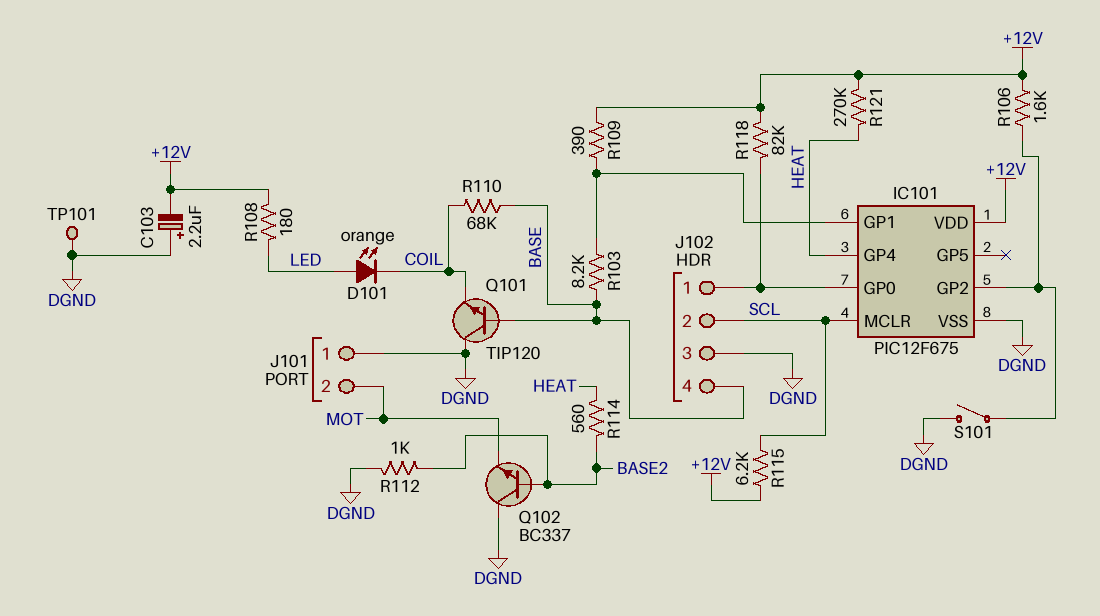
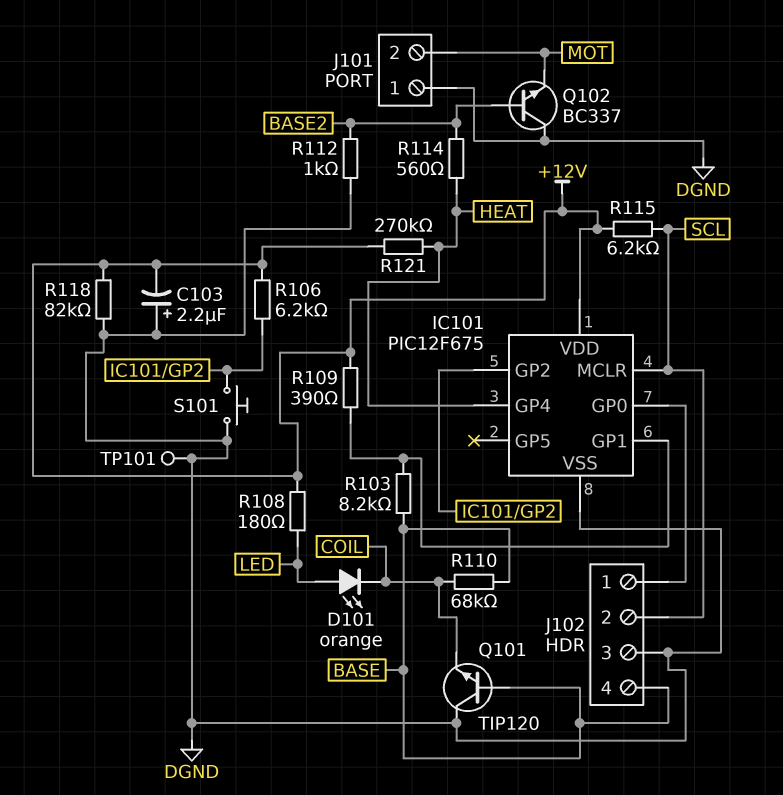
R106: 1.6k (+12V, IC101/GP2) -> 6.2k (+12V, IC101/GP2)
R118: 82k (+12V, IC101/GP0) -> 82k (+12V, DGND)
S101: switch (DGND, IC101/GP2) -> button (DGND, IC101/GP2)

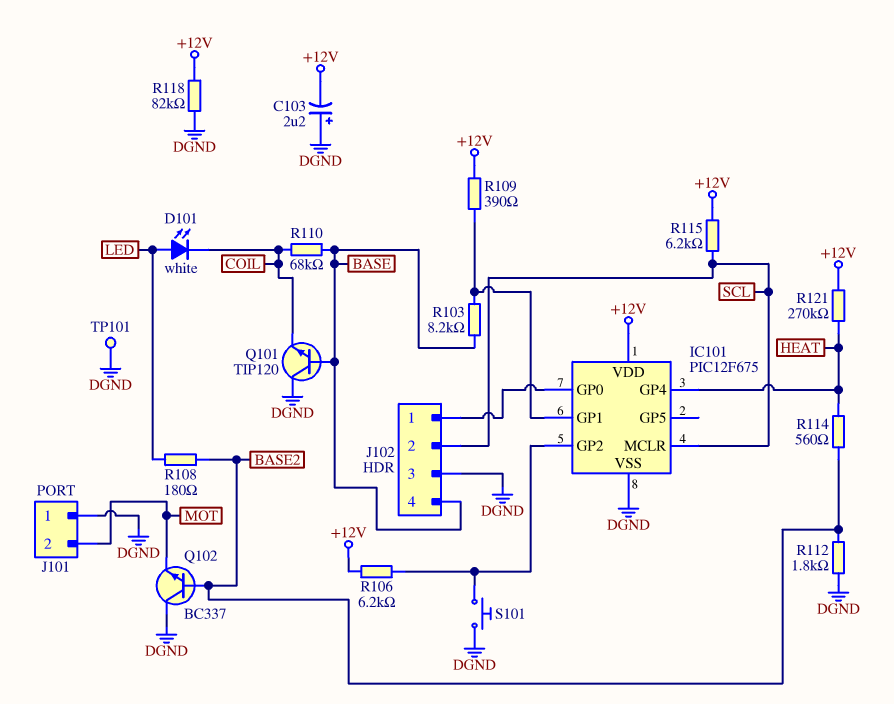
D101: LED orange (A LED, K COIL) -> LED white (A LED, K COIL)
R108: 180 (+12V, LED) -> 180 (BASE2, LED)
R112: 1k (BASE2, DGND) -> 1.8k (BASE2, DGND)

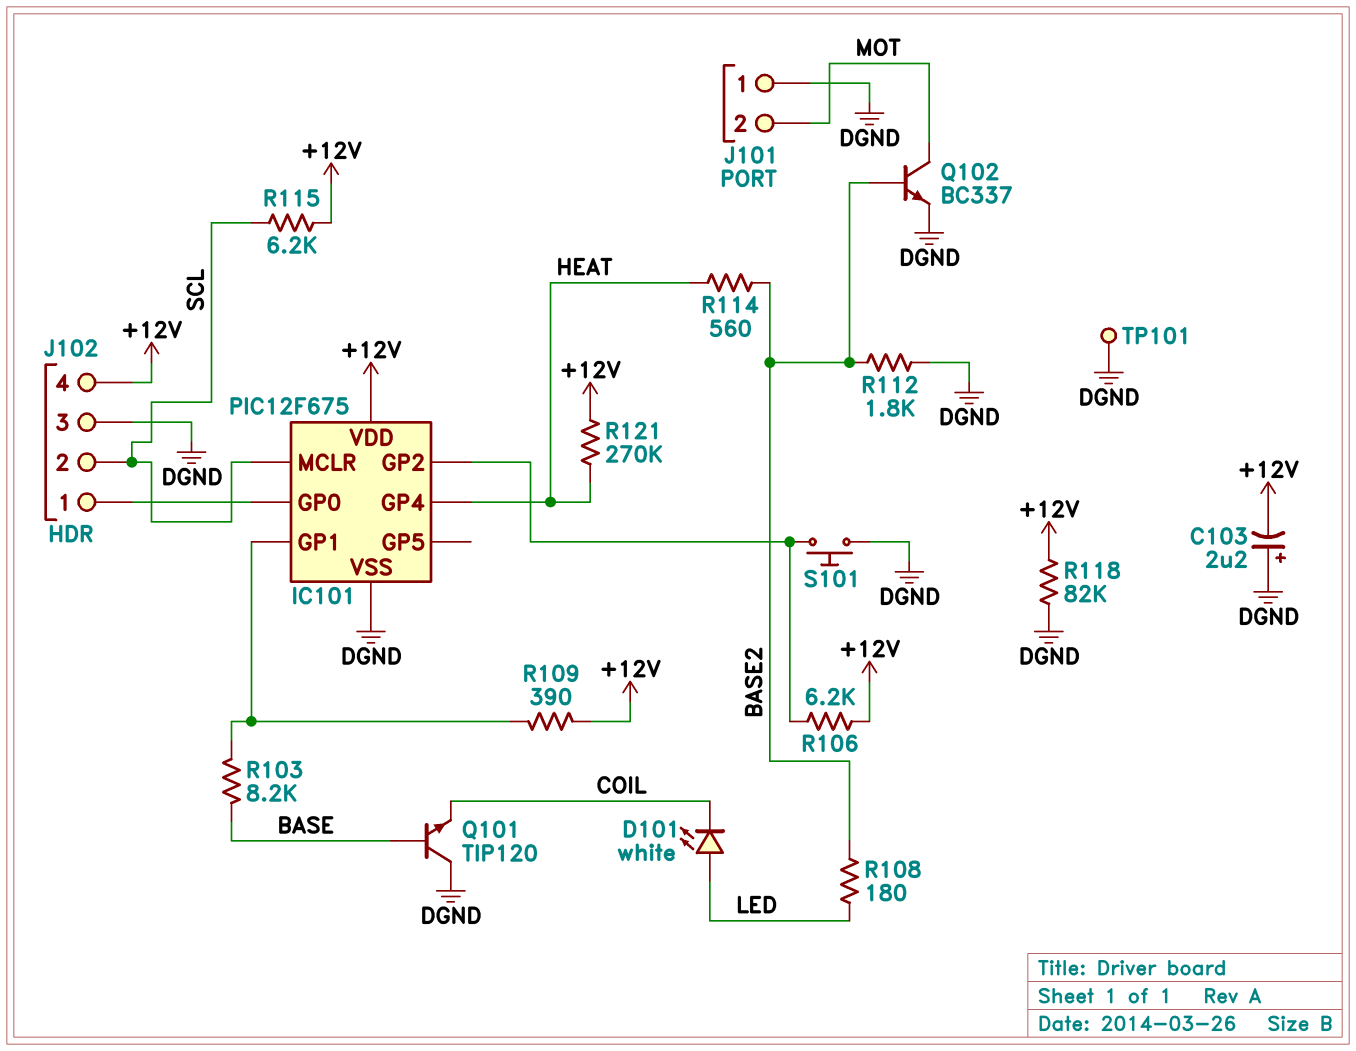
J102 pin 4: BASE -> +12V
Q102: NPN BC337 (B BASE2, C DGND, E MOT) -> NPN BC337 (B BASE2, C MOT, E DGND)
R110: 68k (BASE, COIL) -> none

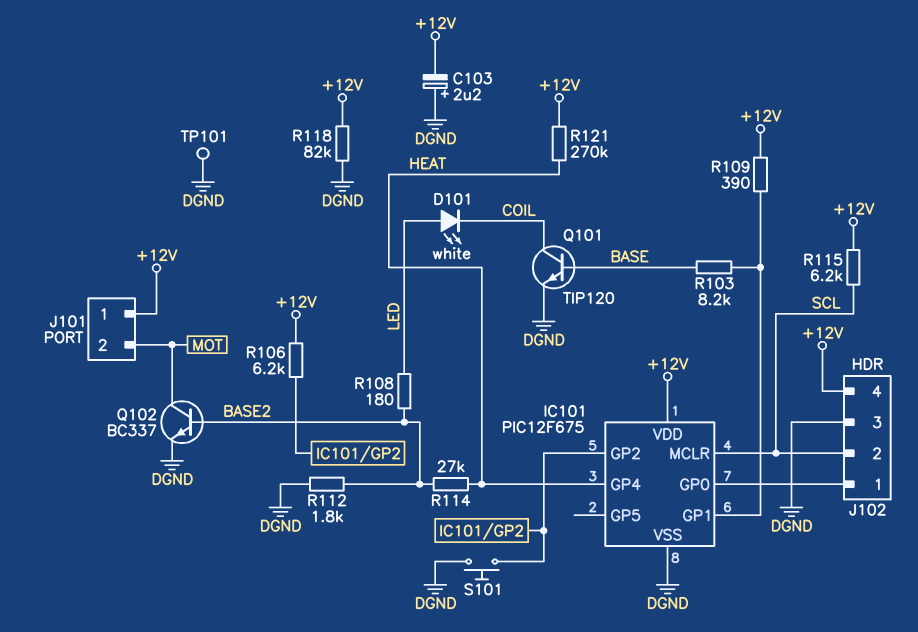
J101 pin 1: DGND -> +12V
Q101: NPN TIP120 (B BASE, C DGND, E COIL) -> NPN TIP120 (B BASE, C COIL, E DGND)
R114: 560 (BASE2, HEAT) -> 27k (BASE2, HEAT)

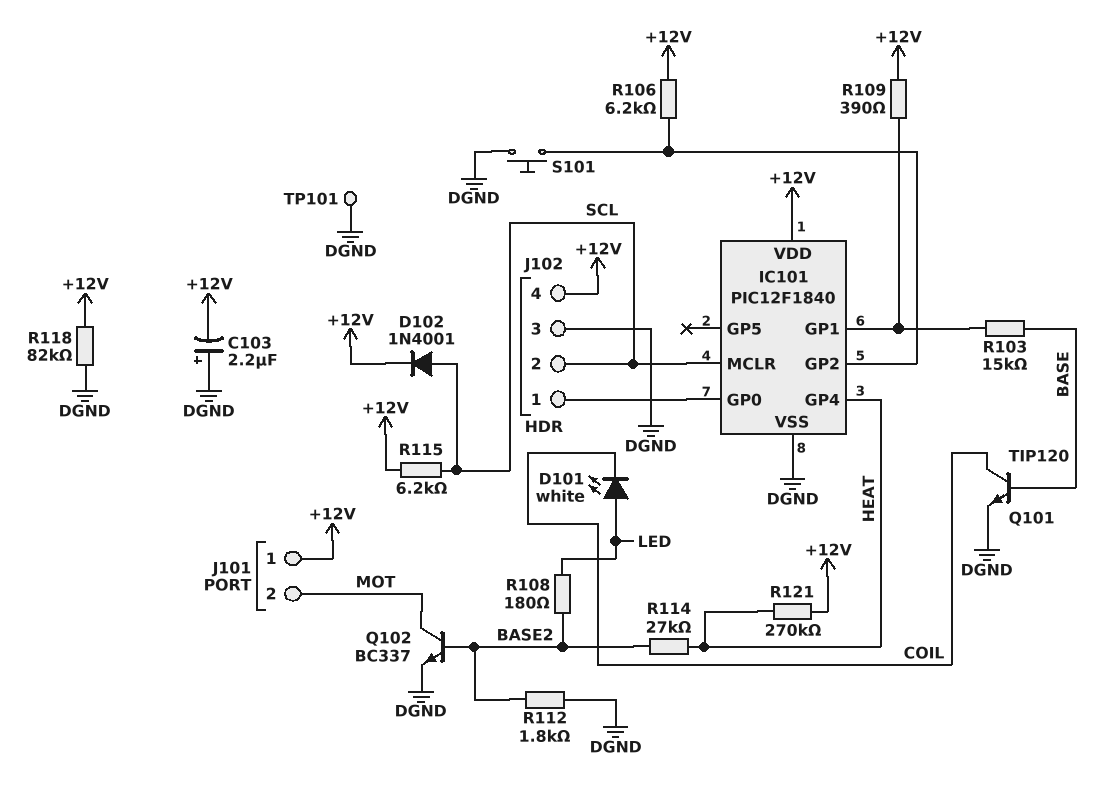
D102: none -> diode 1N4001 (A SCL, K +12V)
IC101: PIC12F675 -> PIC12F1840
R103: 8.2k (BASE, IC101/GP1) -> 15k (BASE, IC101/GP1)

